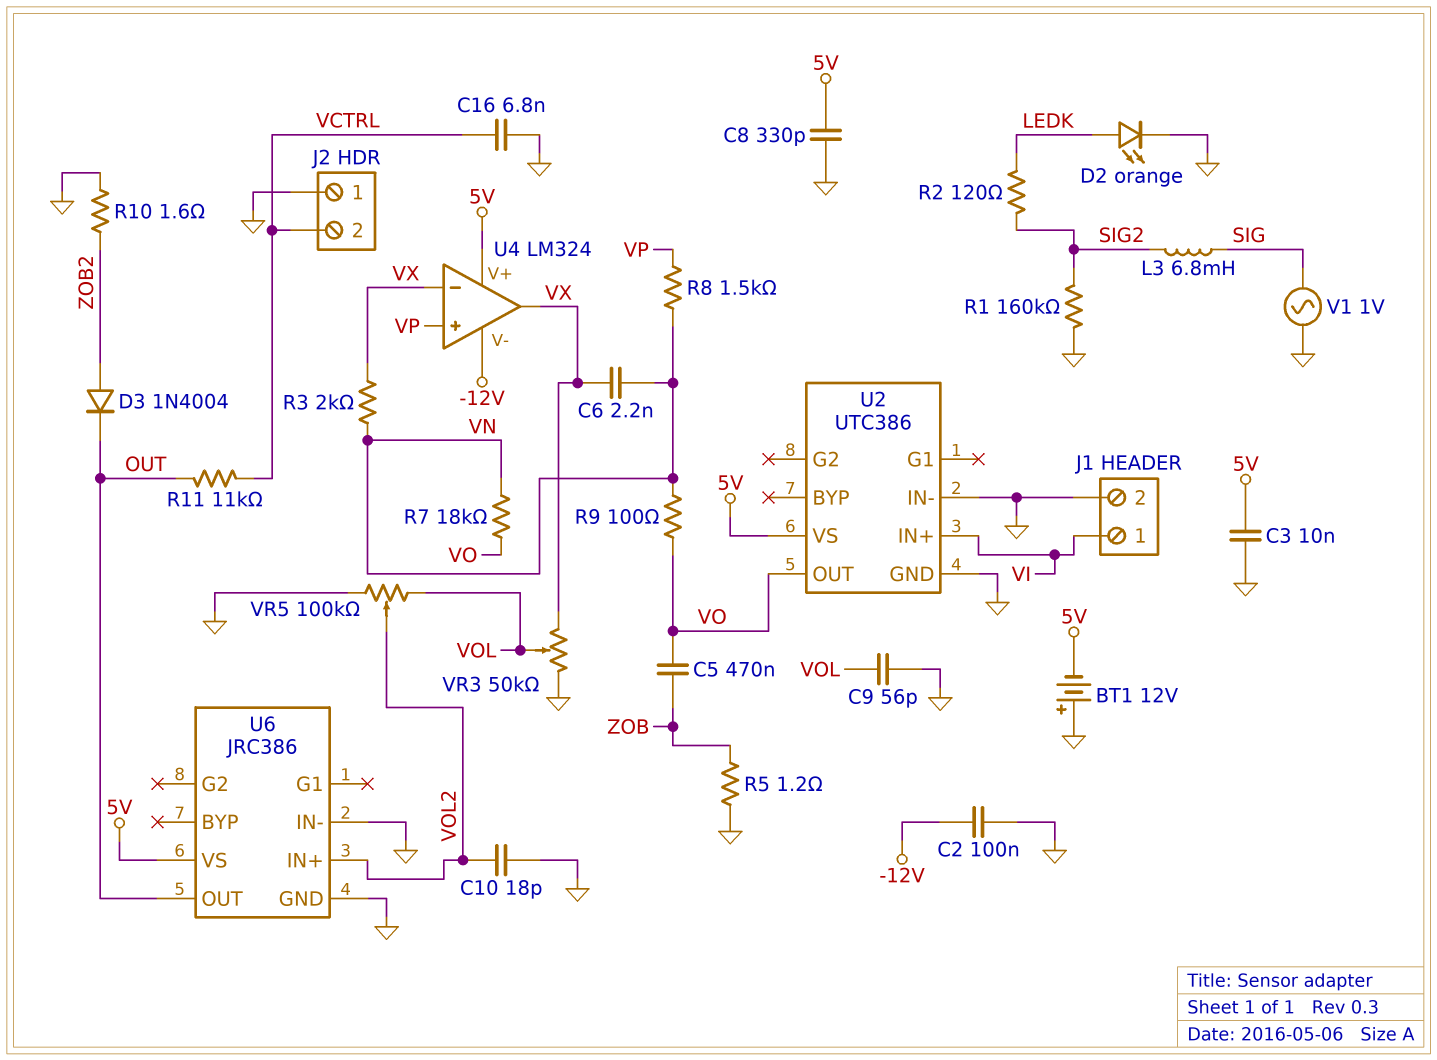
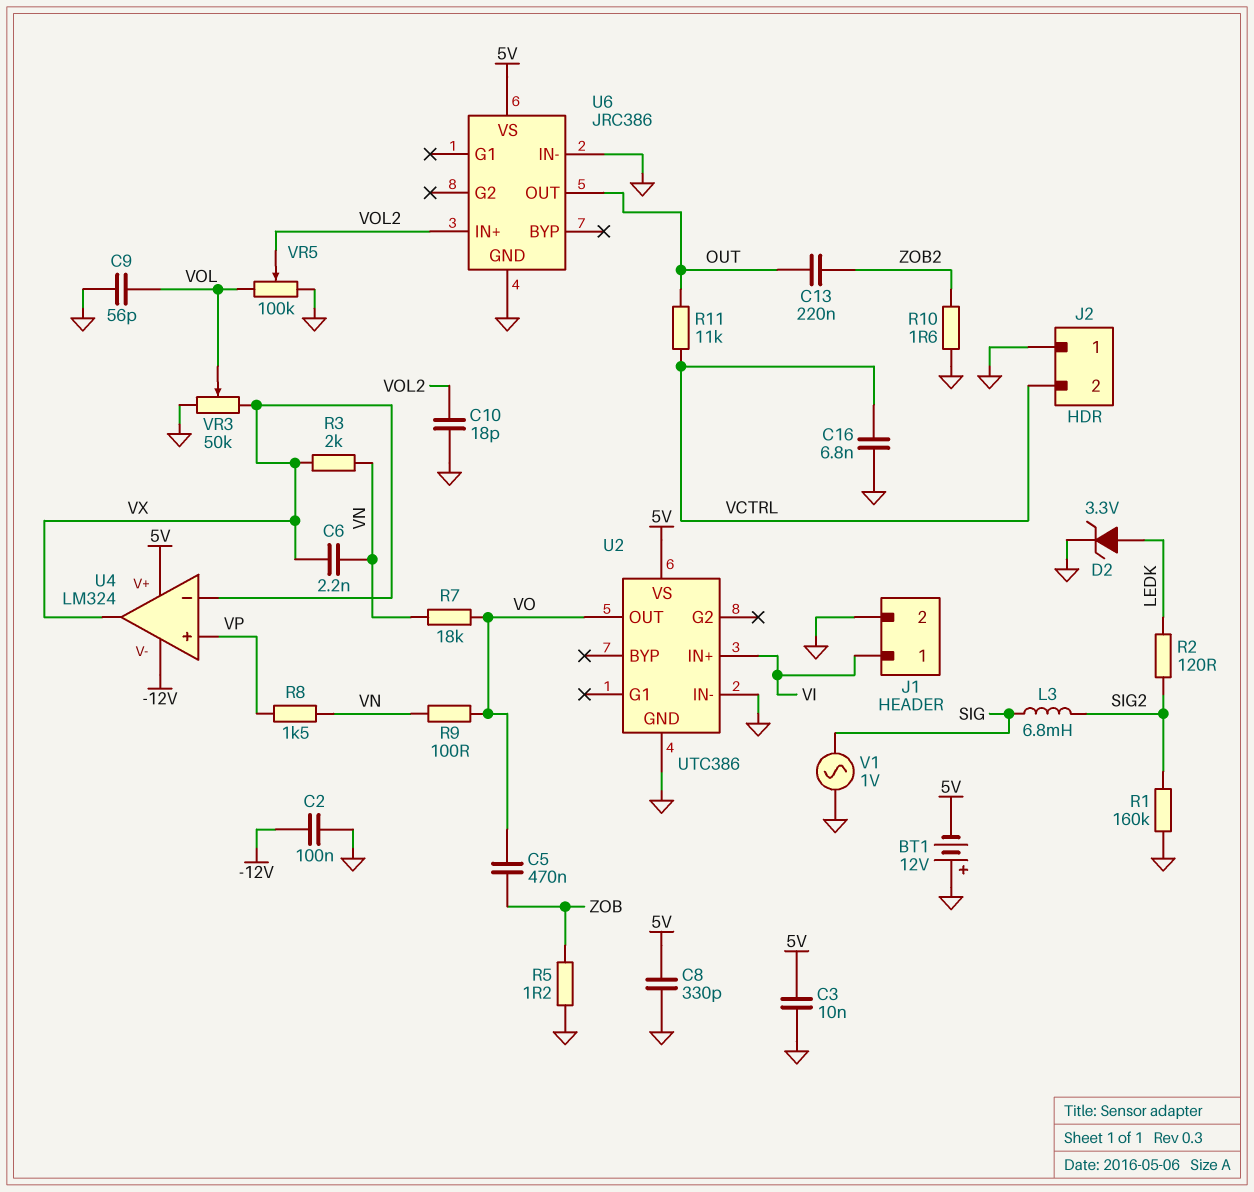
C13: none -> 220nF (OUT, ZOB2)
D2: LED orange (A LEDK, K GND) -> zener 3.3V (A LEDK, K GND)
D3: diode 1N4004 (A ZOB2, K OUT) -> none

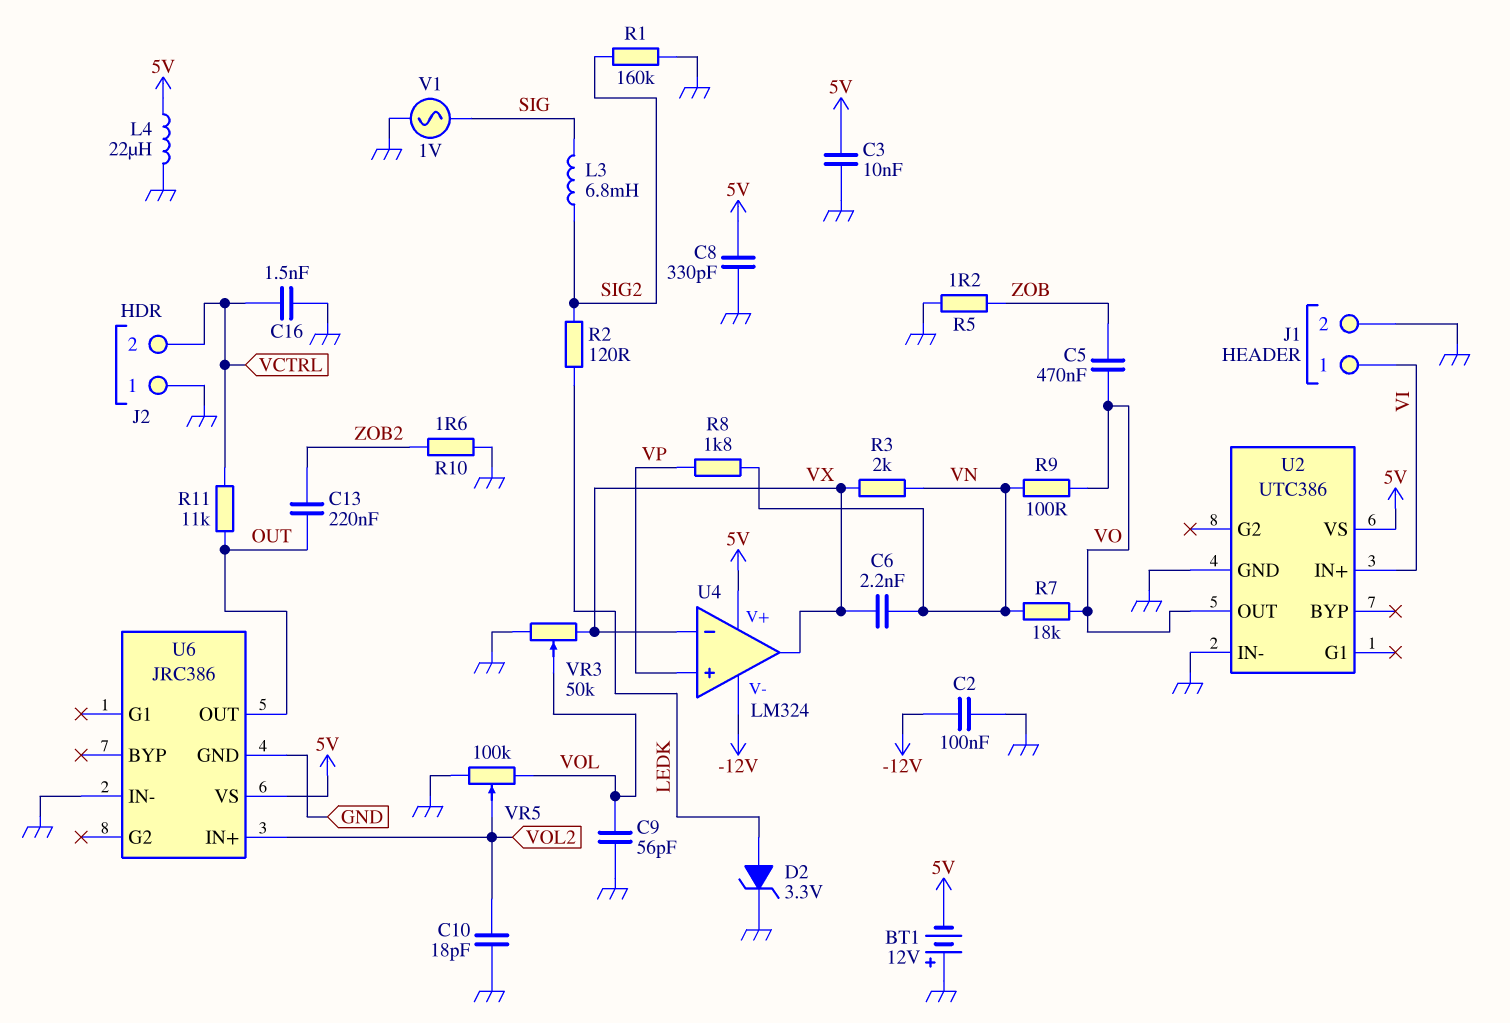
C16: 6.8nF (GND, VCTRL) -> 1.5nF (GND, VCTRL)
L4: none -> 22uH (5V, GND)
R8: 1.5k (VN, VP) -> 1.8k (VN, VP)

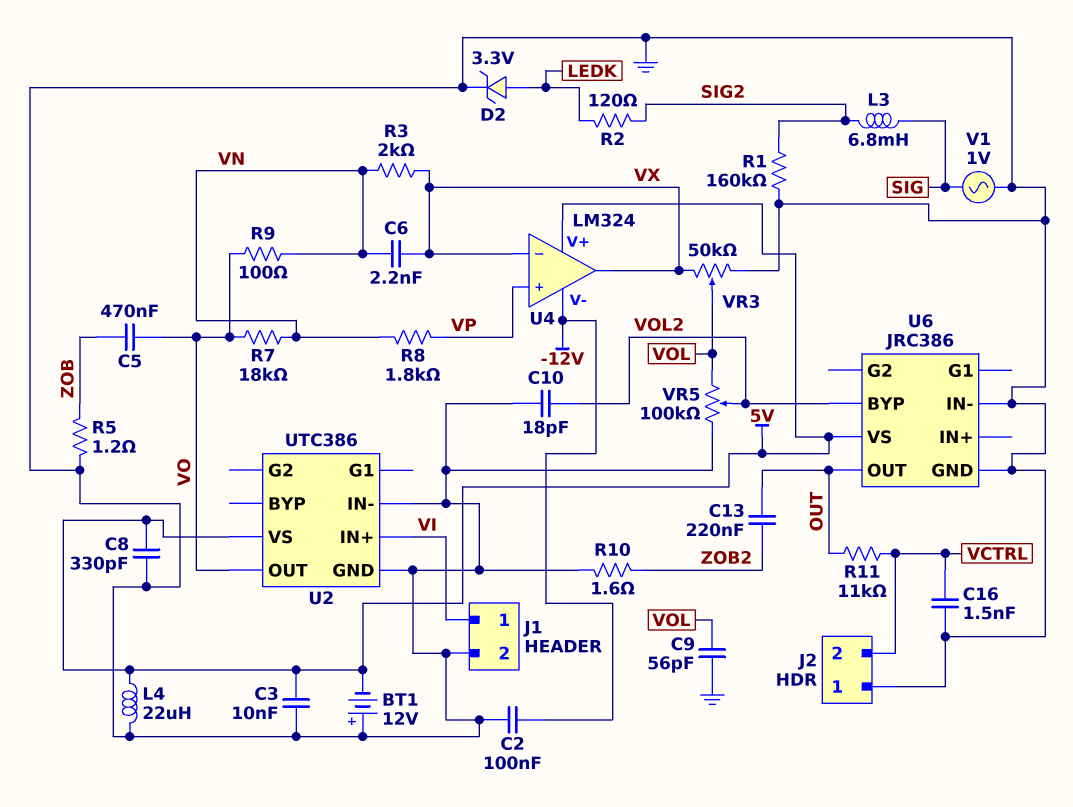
U6 pin BYP: none -> VOL2
U6 pin IN+: VOL2 -> none

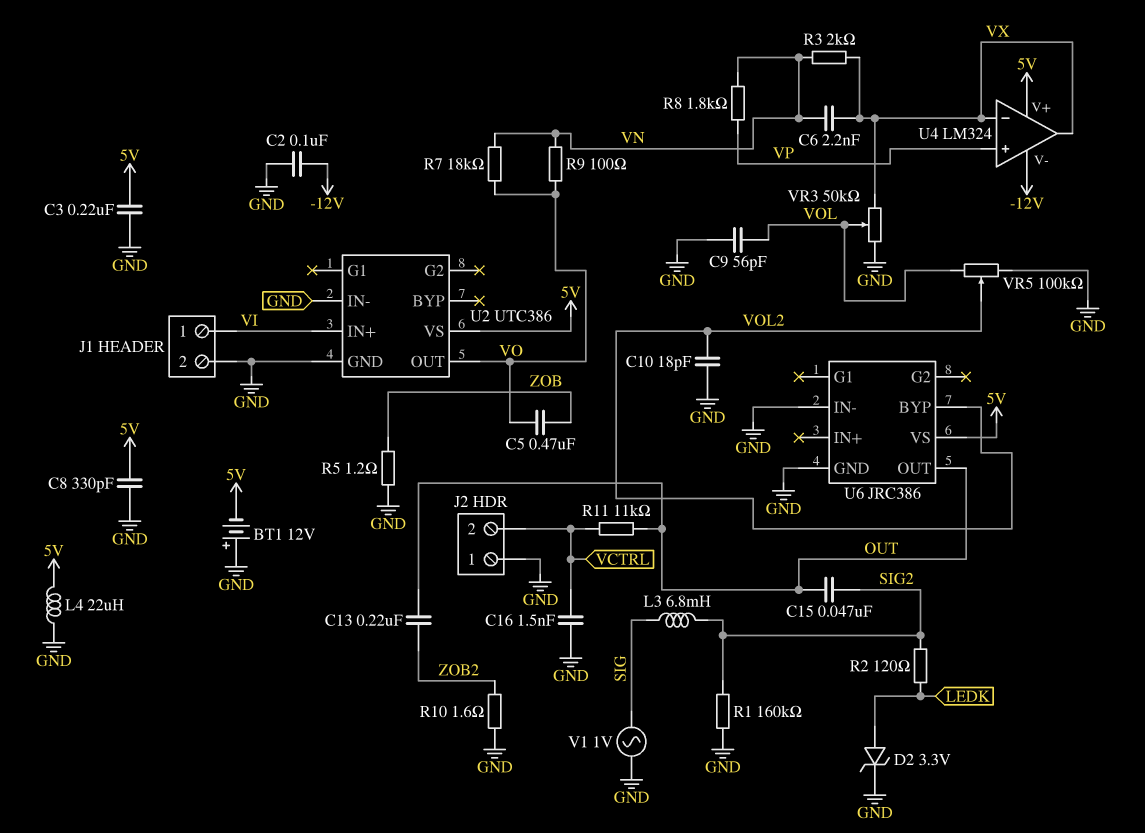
C3: 10nF (5V, GND) -> 220nF (5V, GND)
C15: none -> 47nF (OUT, SIG2)

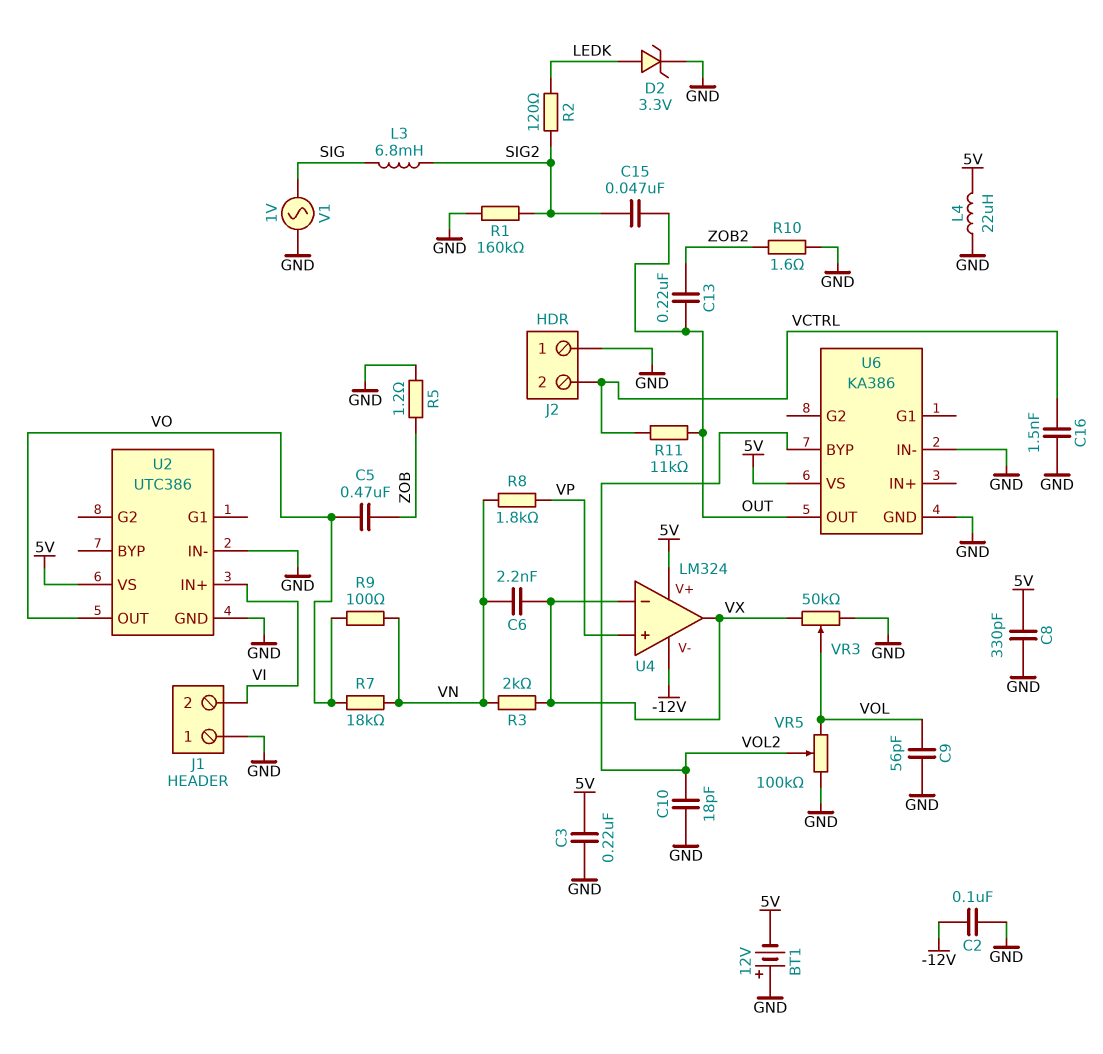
J1 pin 1: VI -> GND
J1 pin 2: GND -> VI
U6: JRC386 -> KA386

